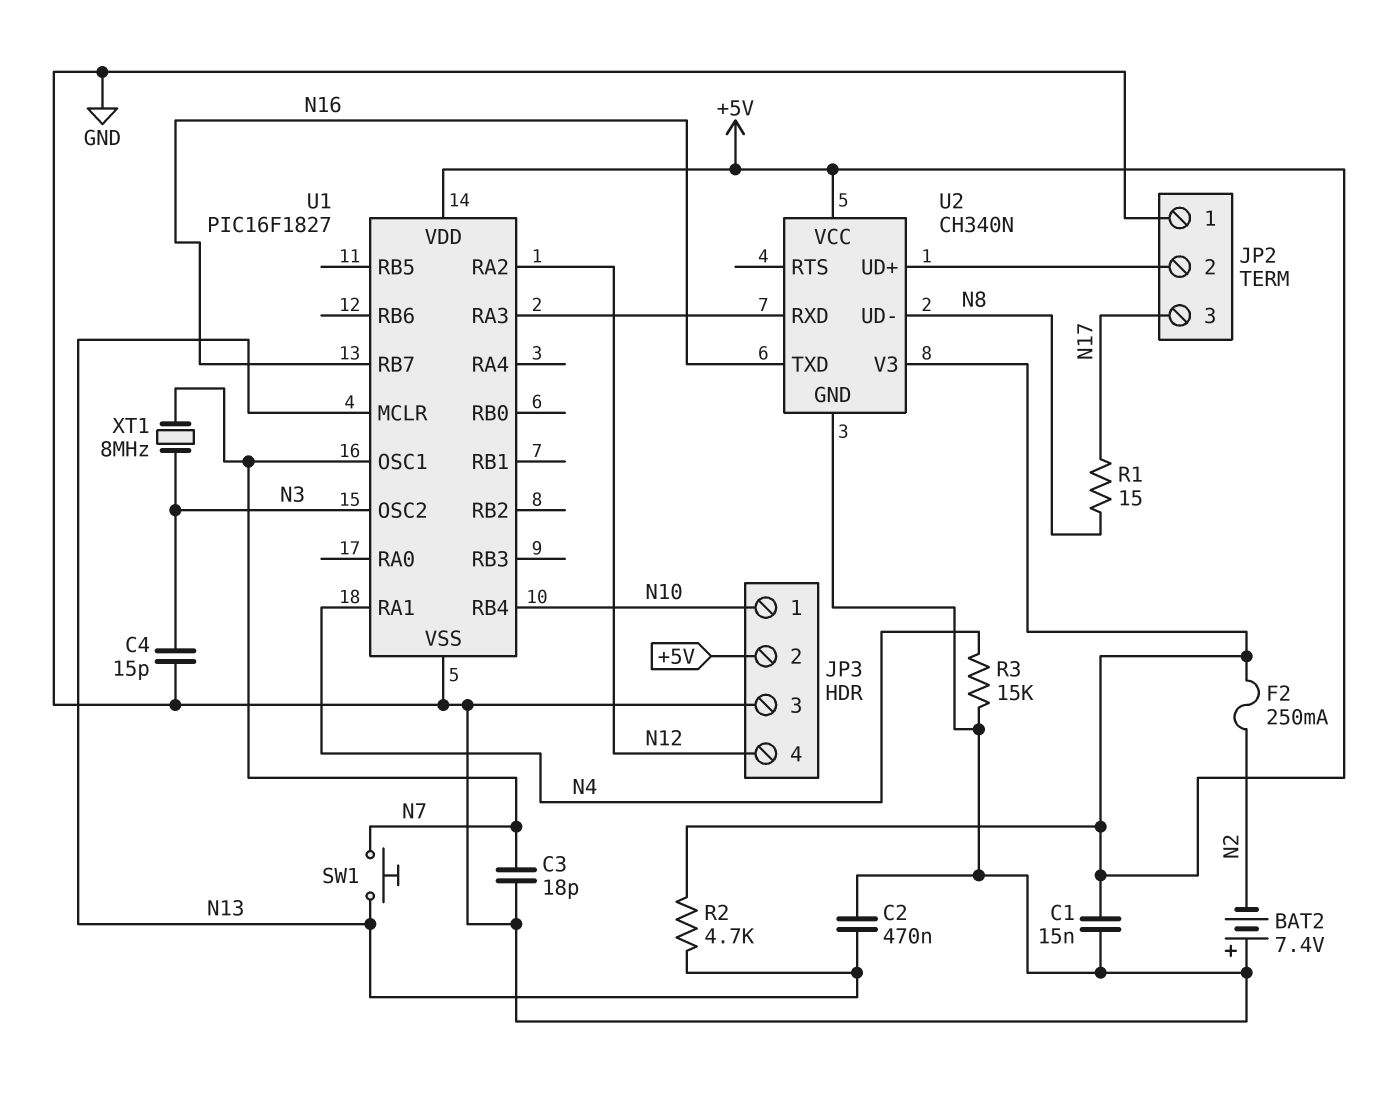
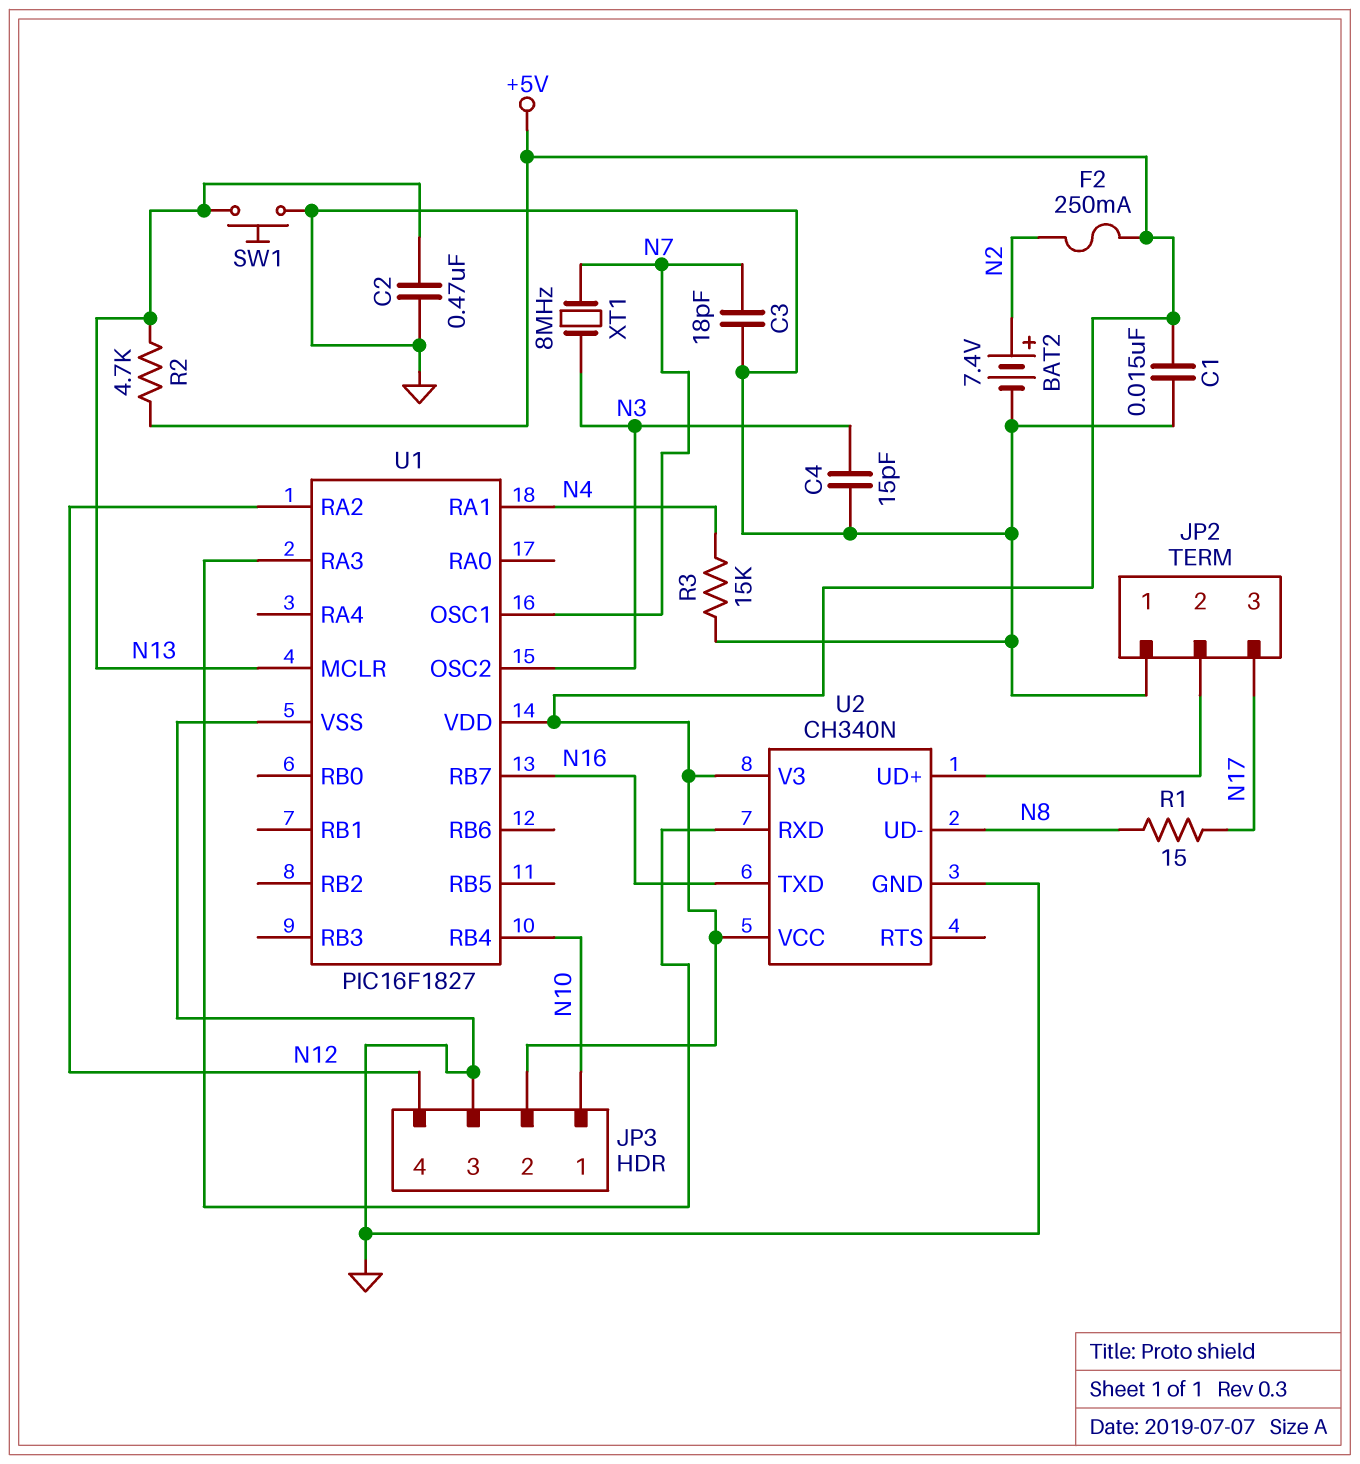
BAT2: 7.4V (plus GND, minus N2) -> 7.4V (plus N2, minus GND)
SW1: button (N7, N13) -> button (GND, N13)

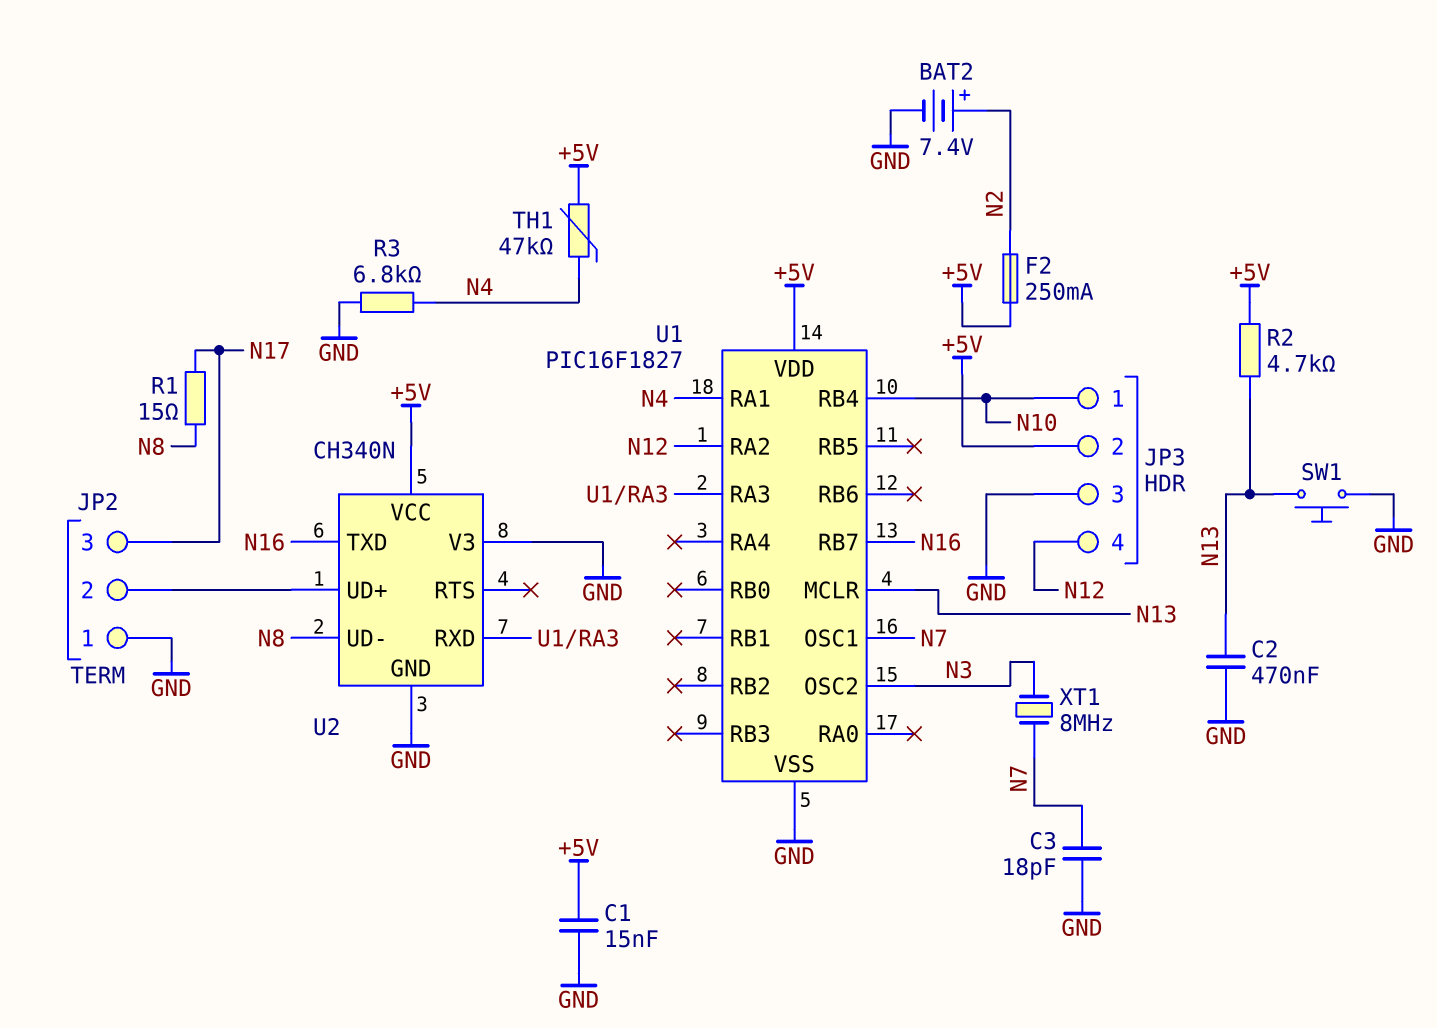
C4: 15pF (GND, N3) -> none
R3: 15k (GND, N4) -> 6.8k (GND, N4)
TH1: none -> 47k (+5V, N4)
U2 pin V3: +5V -> GND

